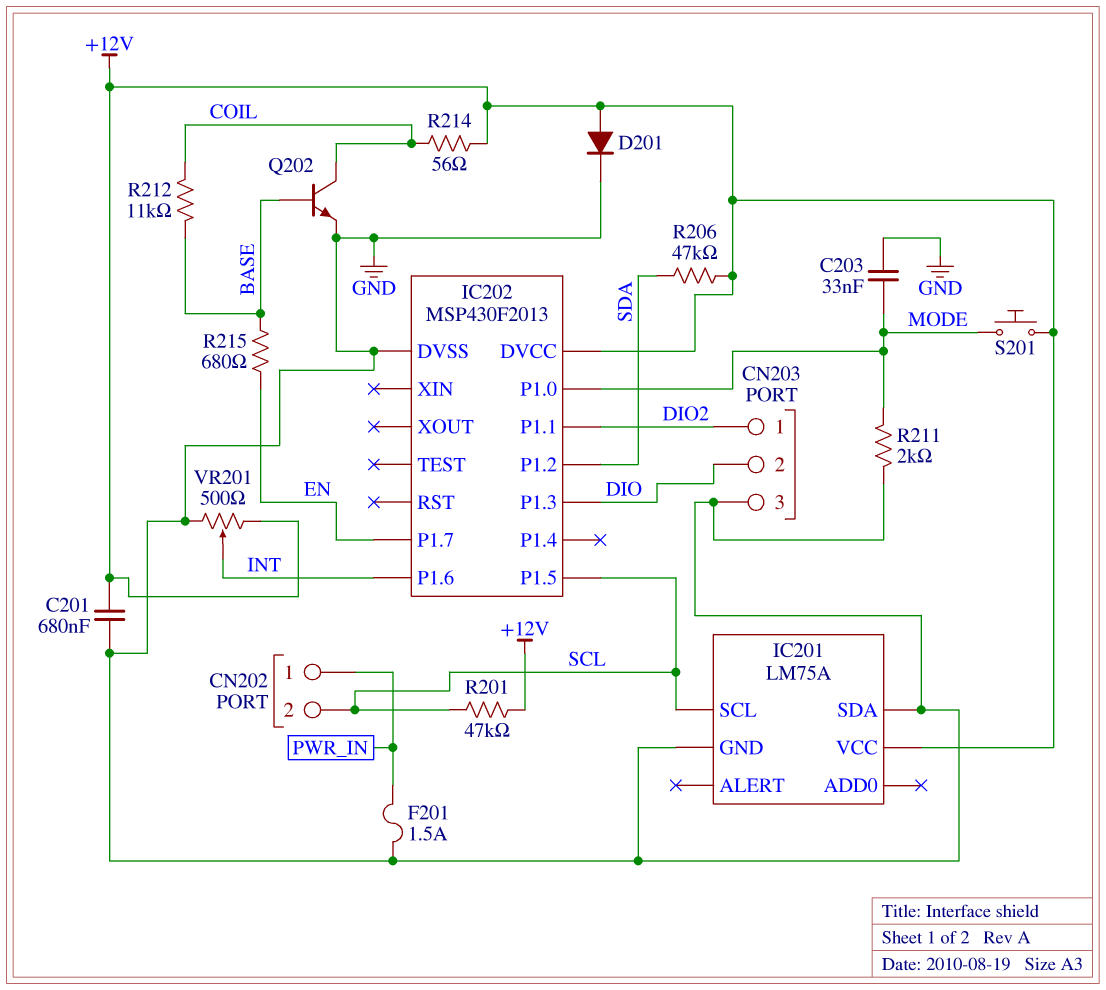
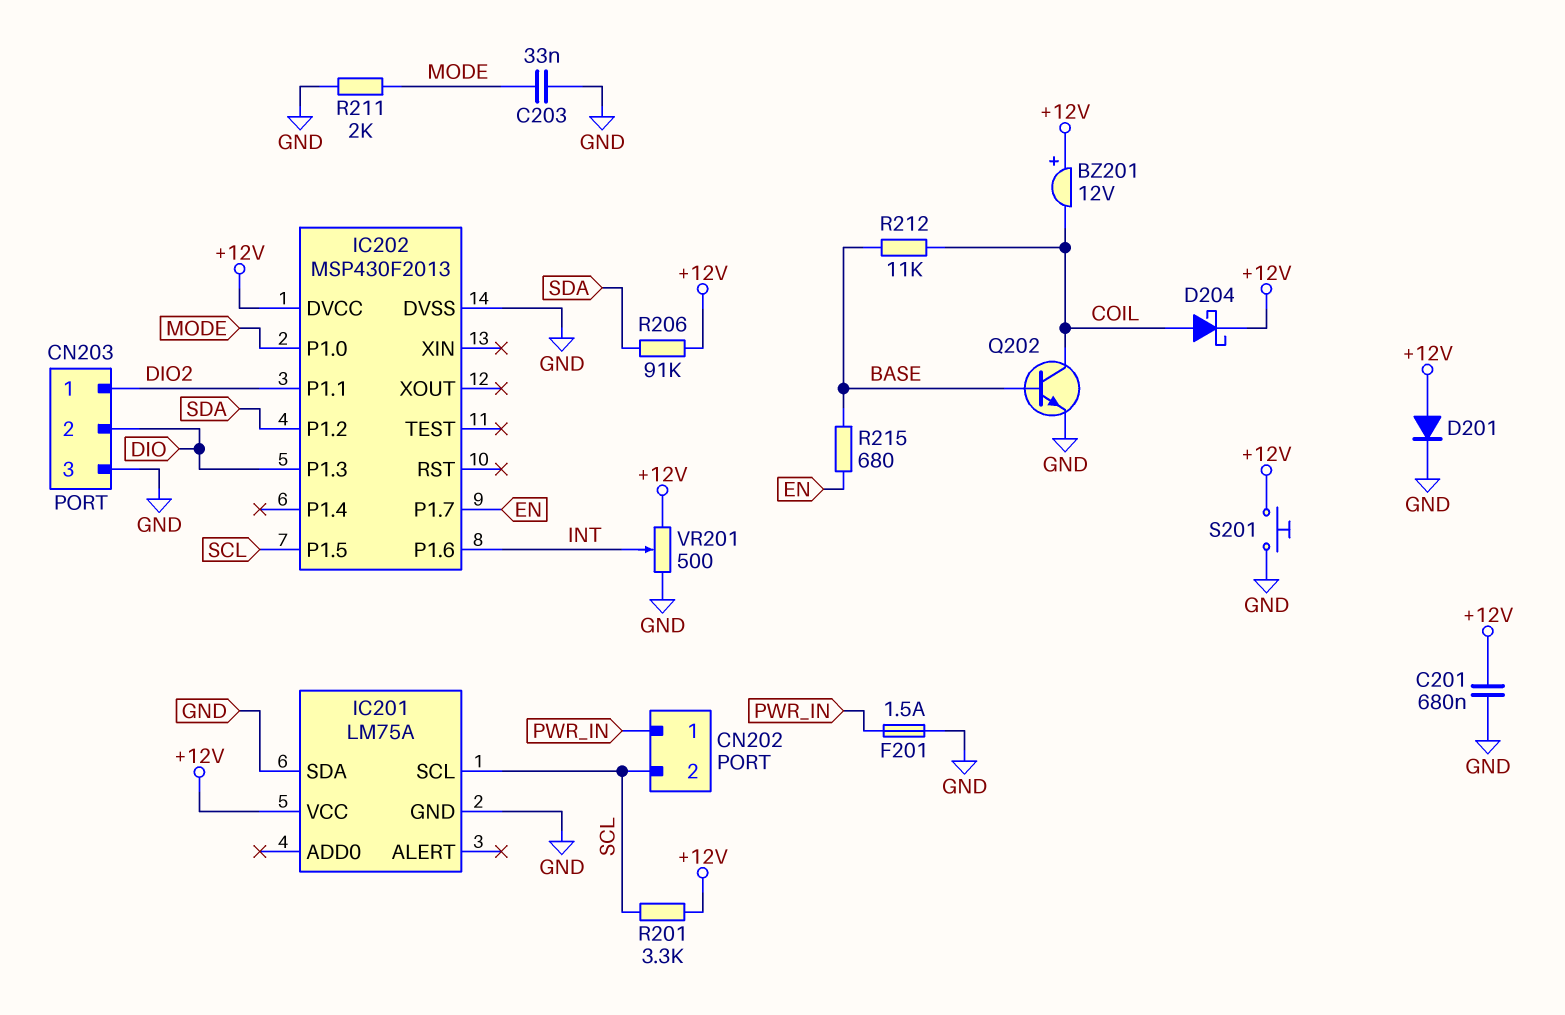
BZ201: none -> buzzer 12V (plus +12V, minus COIL)
D204: none -> schottky (A COIL, K +12V)
R201: 47k (+12V, SCL) -> 3.3k (+12V, SCL)
R206: 47k (+12V, SDA) -> 91k (+12V, SDA)
R214: 56 (+12V, COIL) -> none
S201: button (+12V, MODE) -> button (+12V, GND)

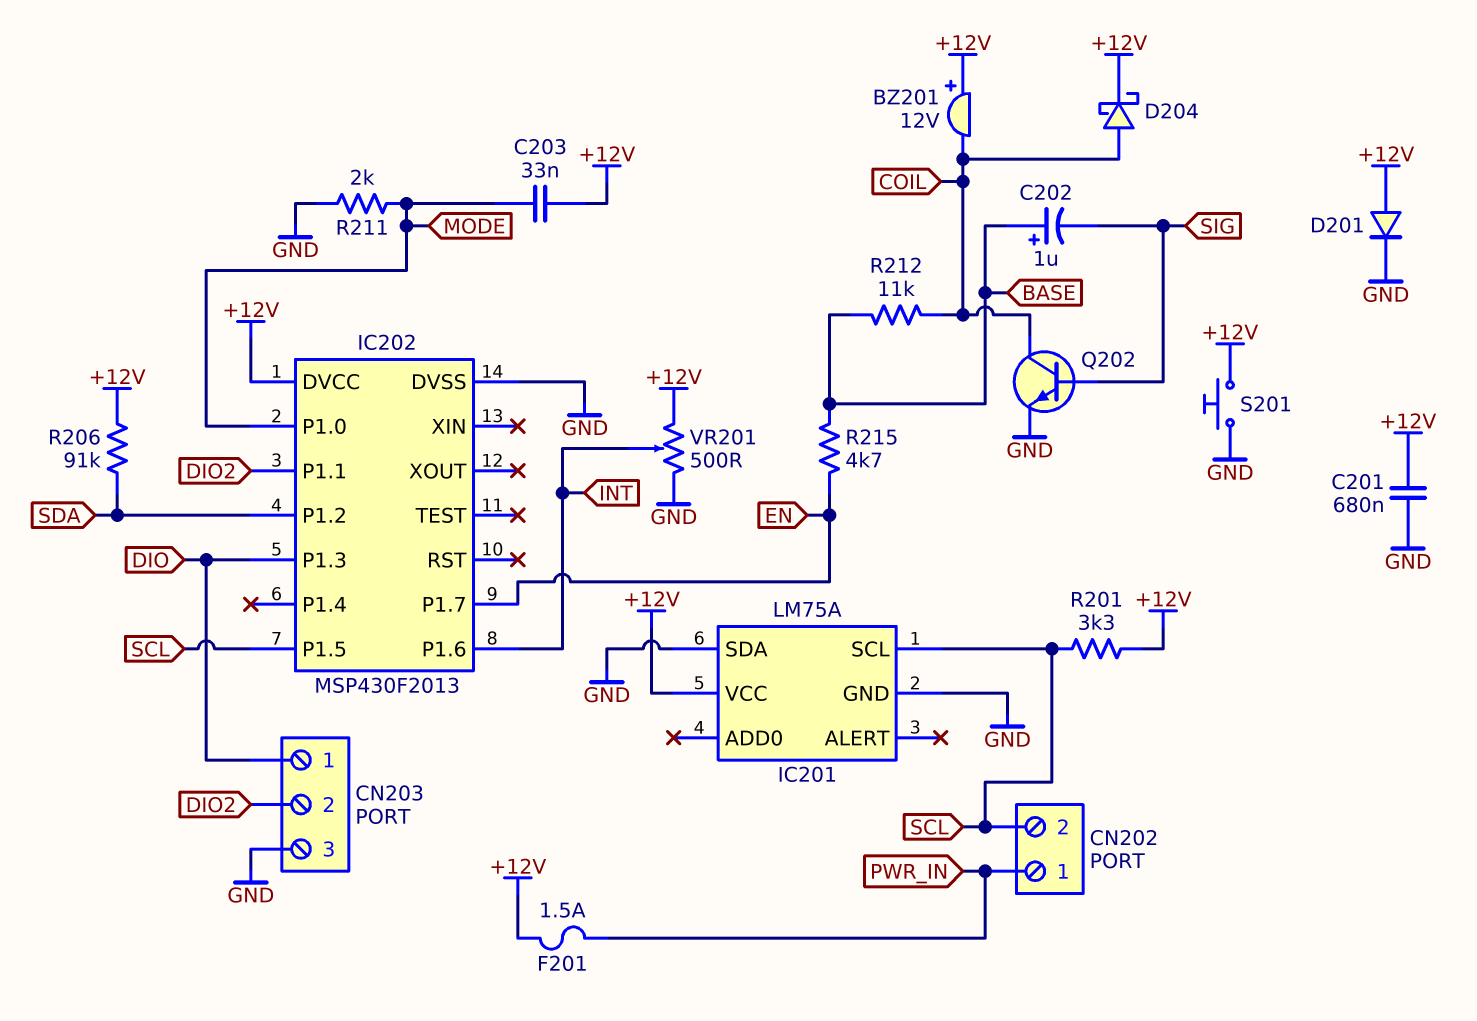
C202: none -> 1uF (plus BASE, minus SIG)
C203: 33nF (GND, MODE) -> 33nF (+12V, MODE)
CN203 pin 1: DIO2 -> DIO
CN203 pin 2: DIO -> DIO2
F201: 1.5A (GND, PWR_IN) -> 1.5A (+12V, PWR_IN)
Q202: NPN (B BASE, C COIL, E GND) -> NPN (B SIG, C COIL, E GND)
R215: 680 (BASE, EN) -> 4.7k (BASE, EN)

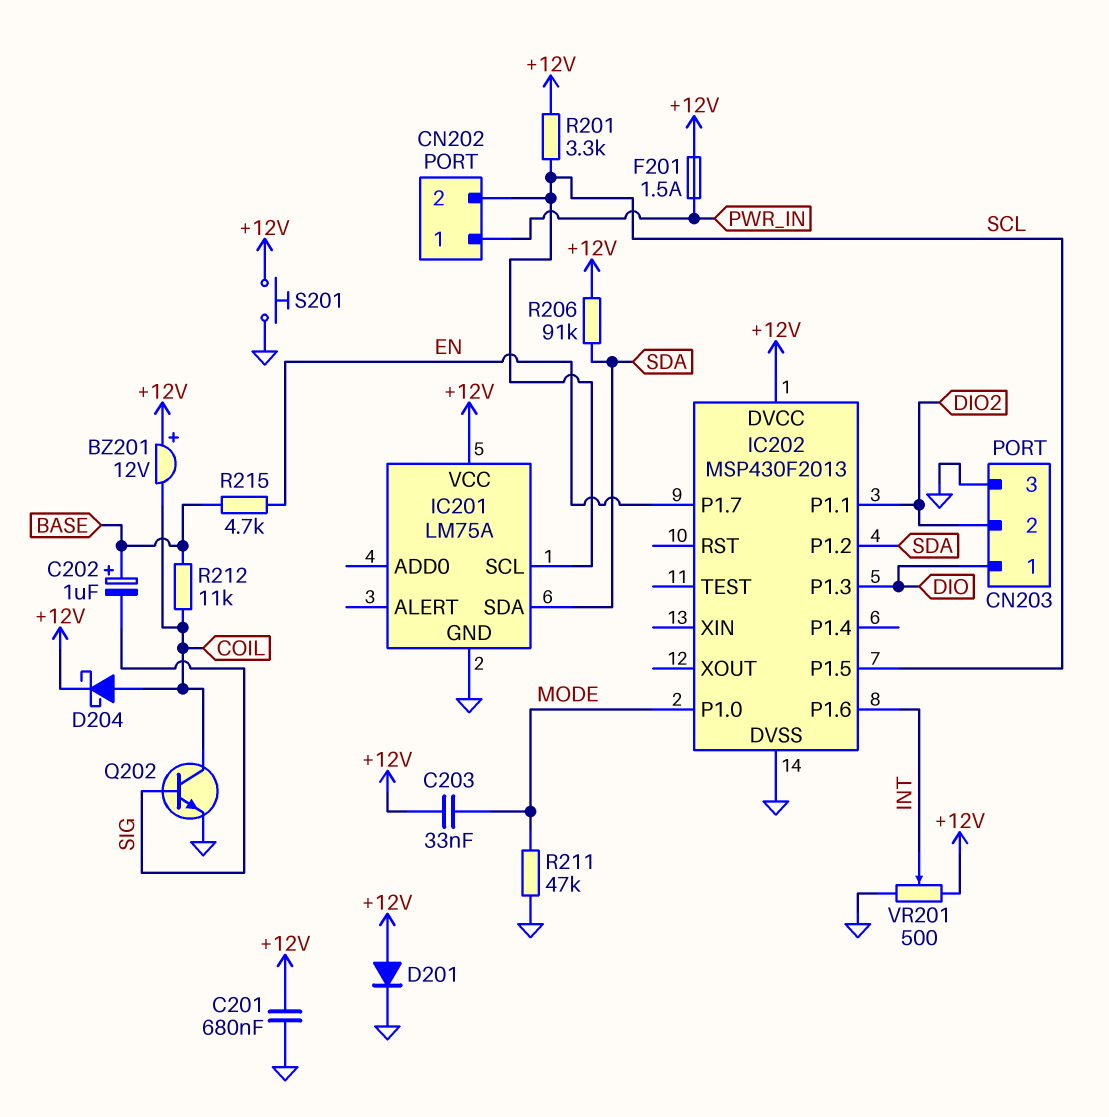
IC201 pin SDA: GND -> SDA
R211: 2k (GND, MODE) -> 47k (GND, MODE)

